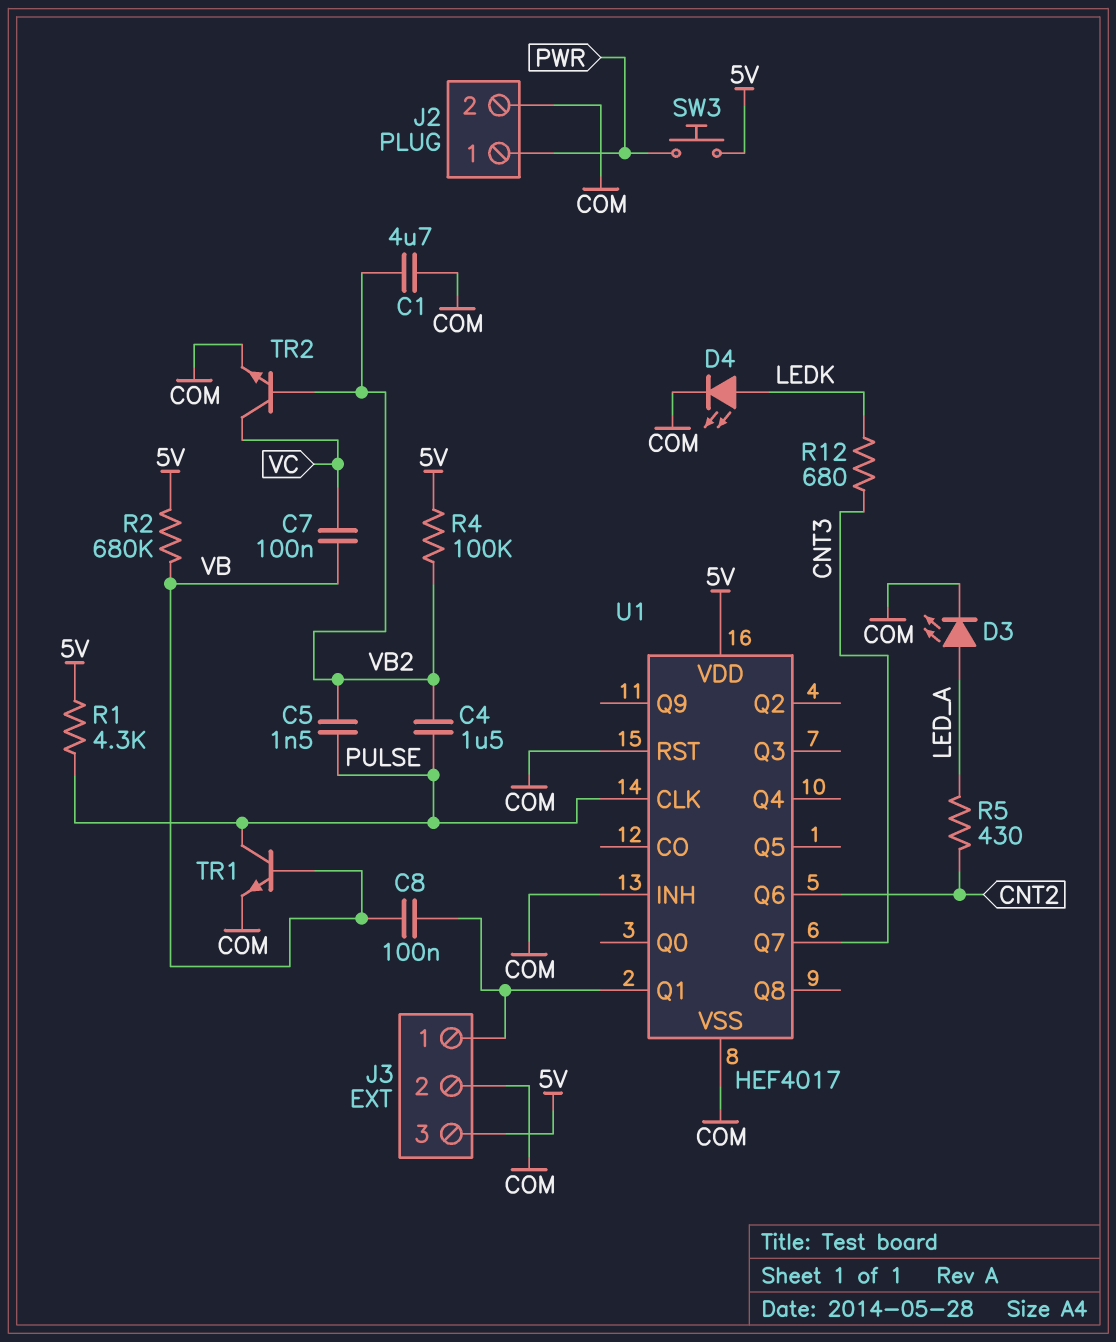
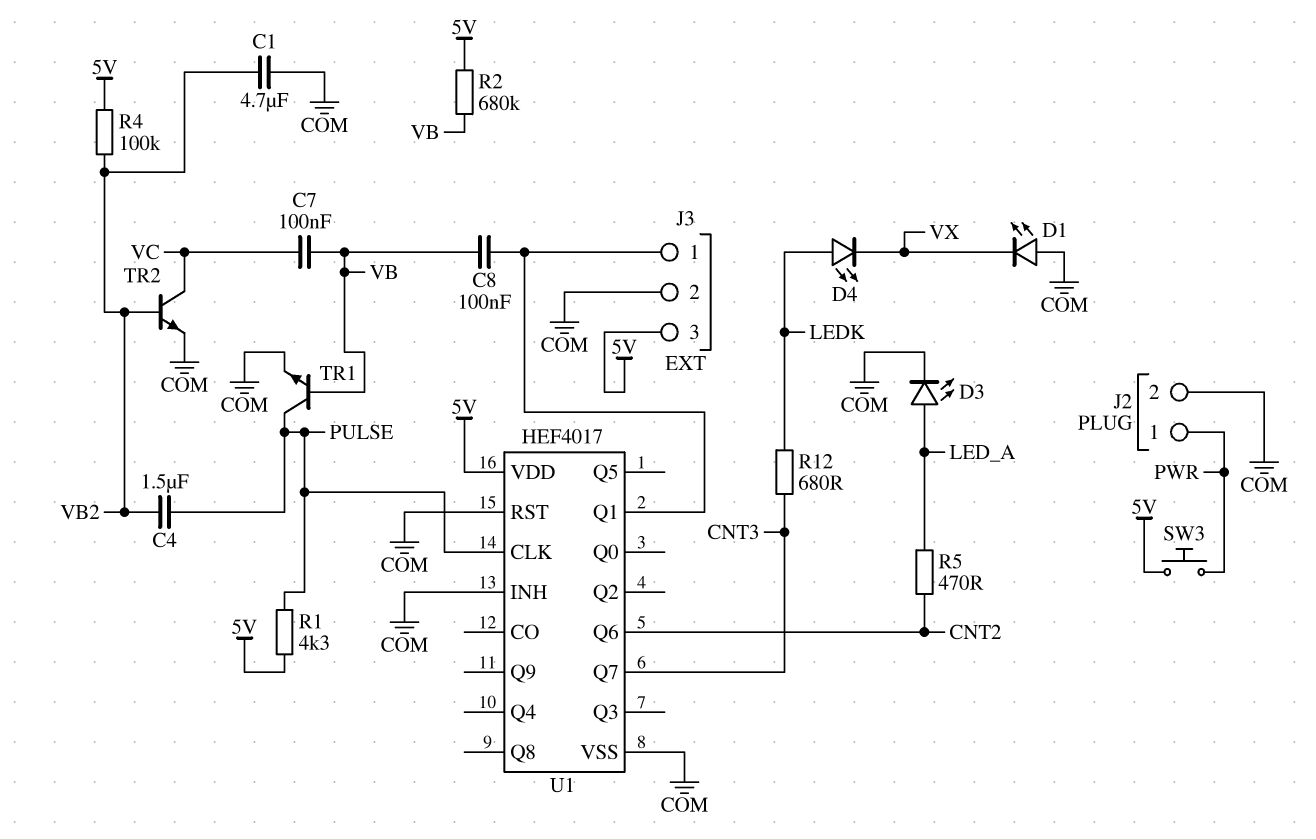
C5: 1.5nF (PULSE, VB2) -> none
D1: none -> LED (A COM, K VX)
D4: LED (A LEDK, K COM) -> LED (A LEDK, K VX)
R5: 430 (CNT2, LED_A) -> 470 (CNT2, LED_A)

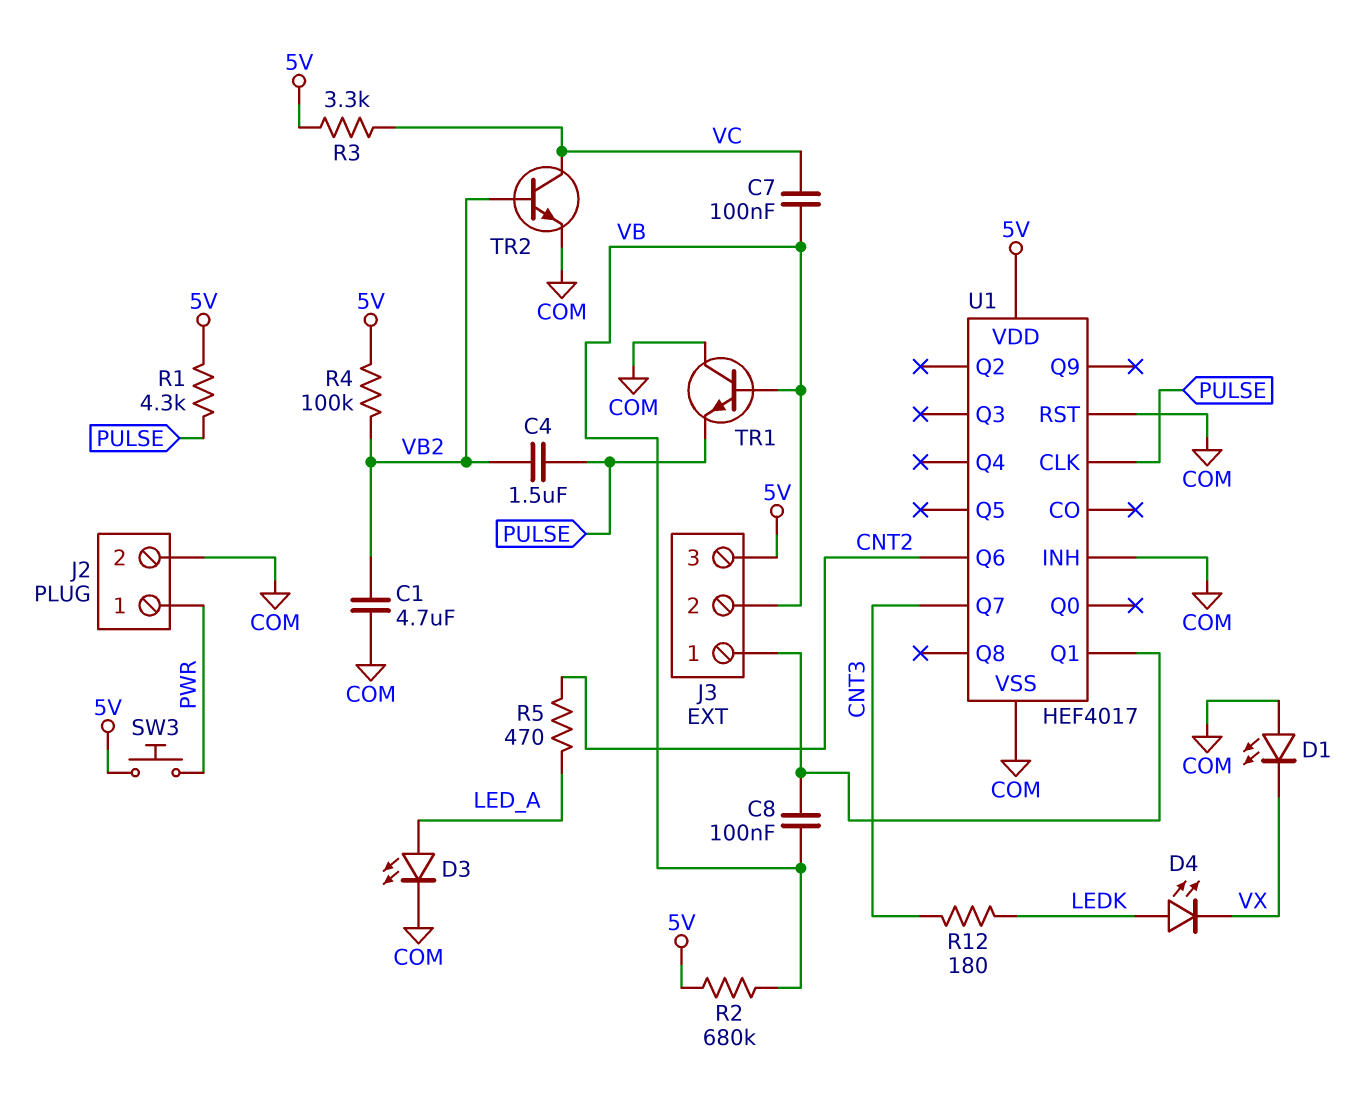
J3 pin 2: COM -> VB
R3: none -> 3.3k (5V, VC)
R12: 680 (CNT3, LEDK) -> 180 (CNT3, LEDK)
TR1: NPN (B VB, C PULSE, E COM) -> NPN (B VB, C COM, E PULSE)

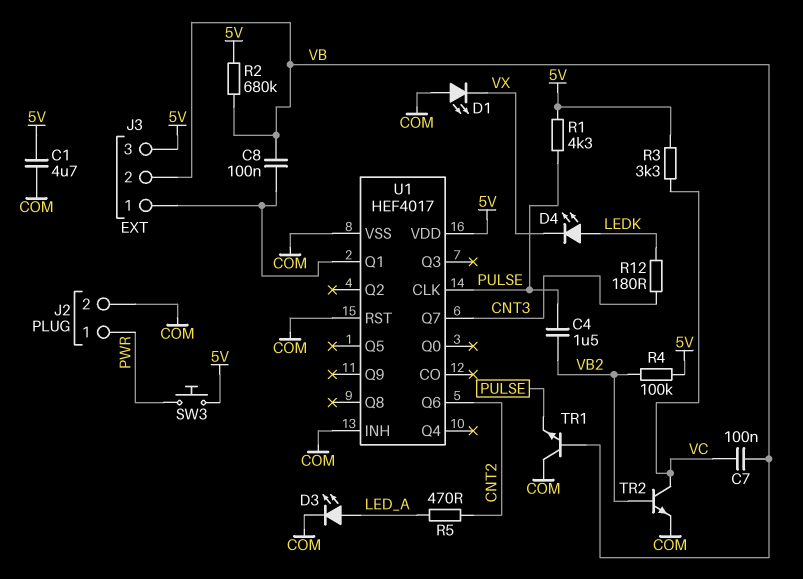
C1: 4.7uF (COM, VB2) -> 4.7uF (5V, COM)

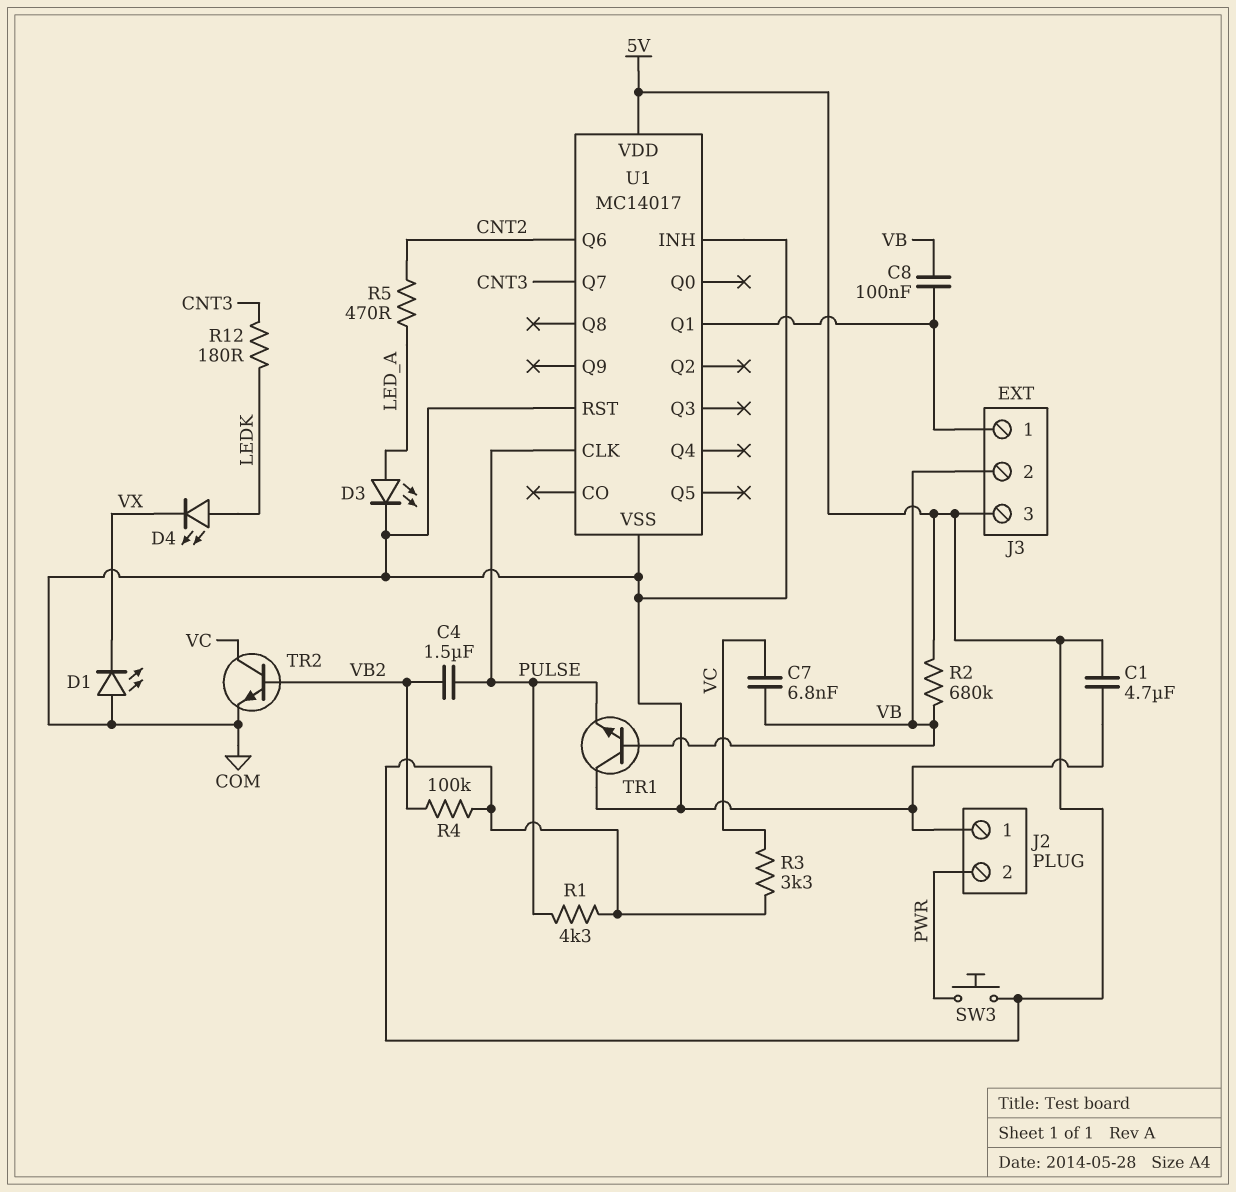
C7: 100nF (VB, VC) -> 6.8nF (VB, VC)
J2 pin 1: PWR -> COM
J2 pin 2: COM -> PWR
U1: HEF4017 -> MC14017

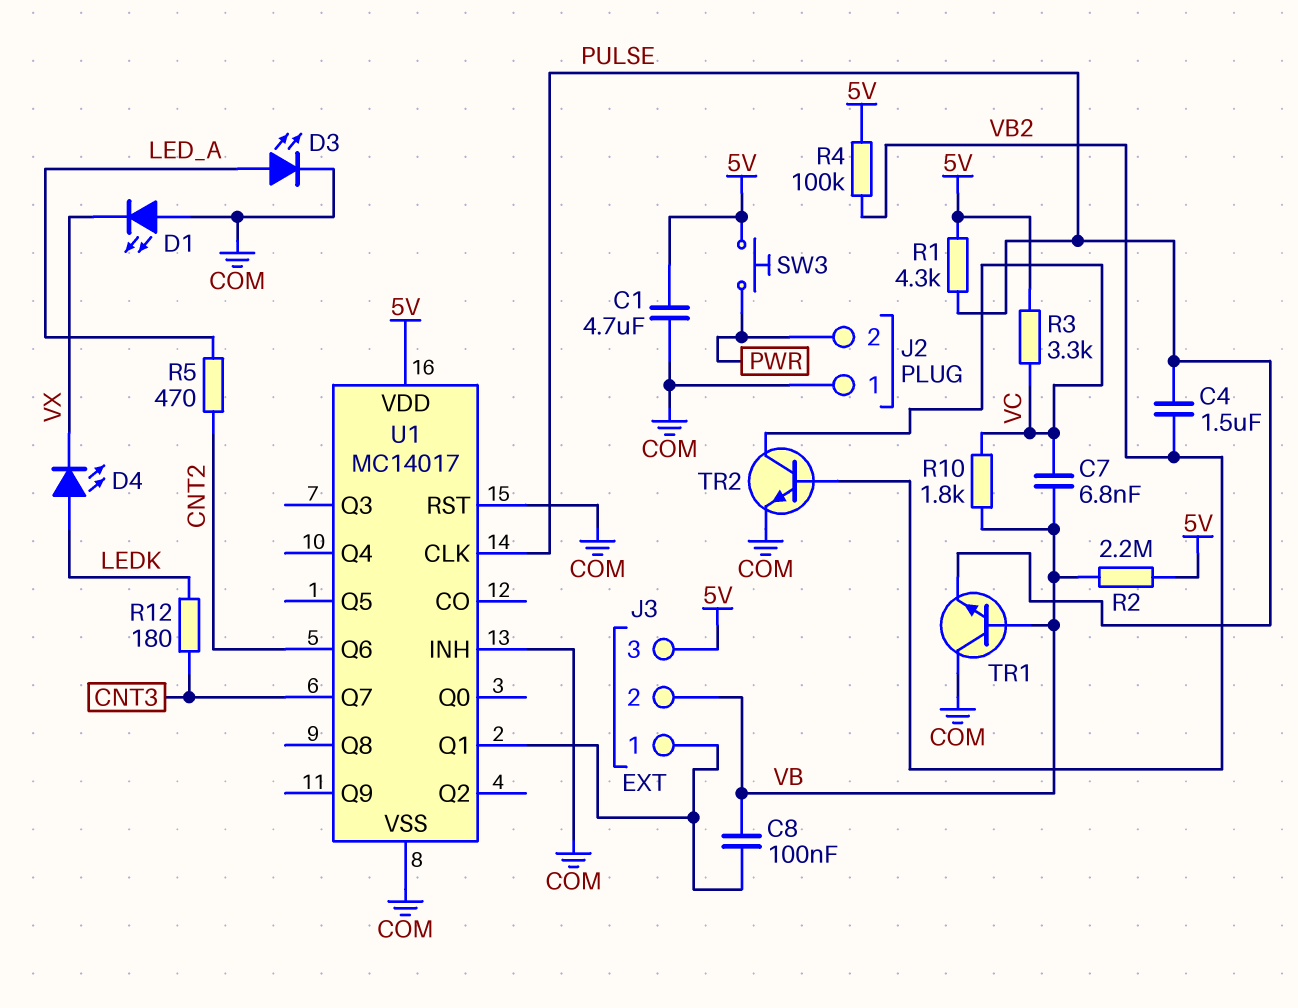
R2: 680k (5V, VB) -> 2.2M (5V, VB)
R10: none -> 1.8k (VB, VC)

